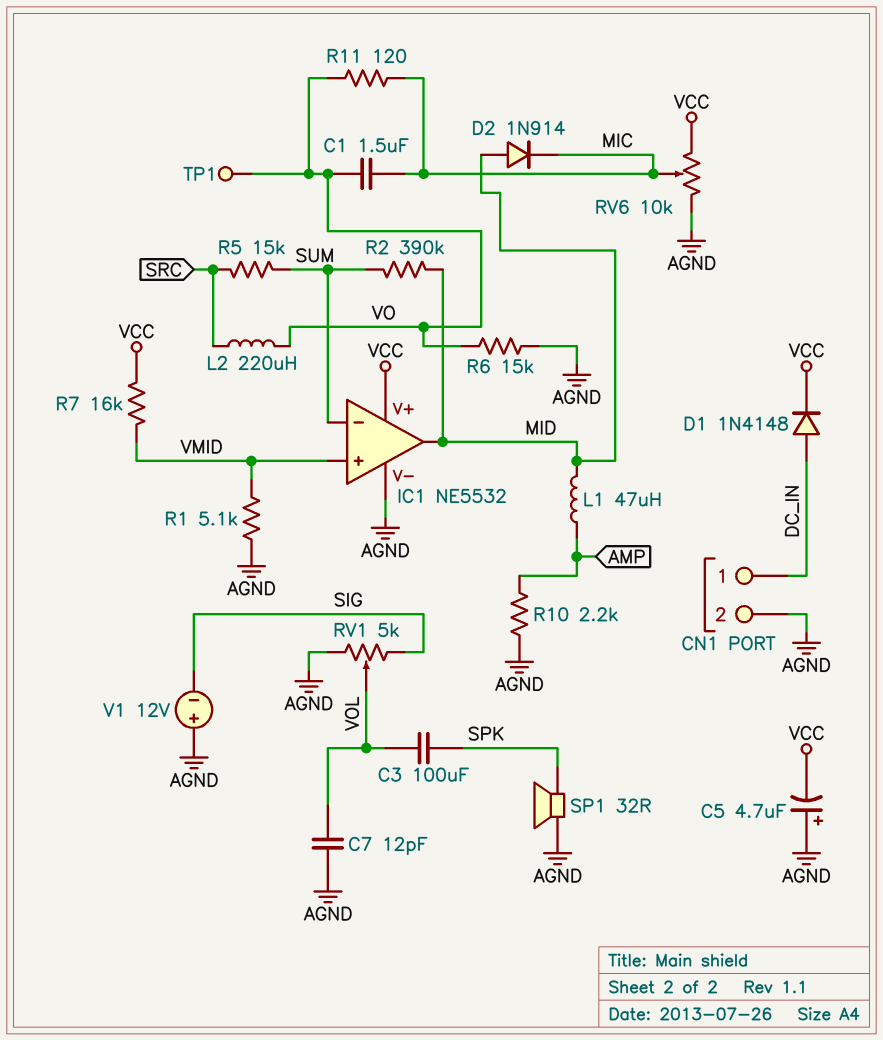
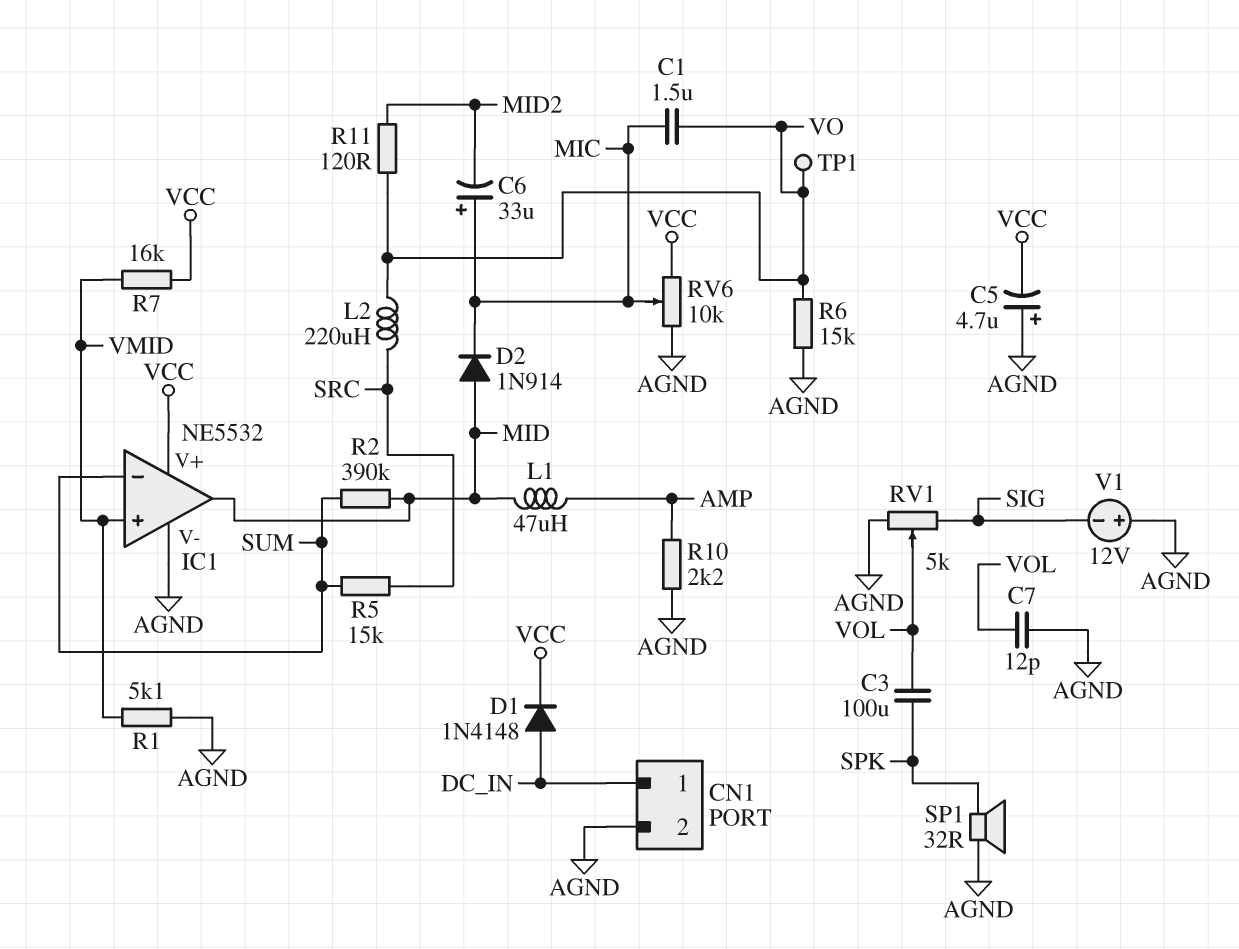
C6: none -> 33uF (plus MIC, minus MID2)
R11: 120 (MIC, VO) -> 120 (MID2, VO)

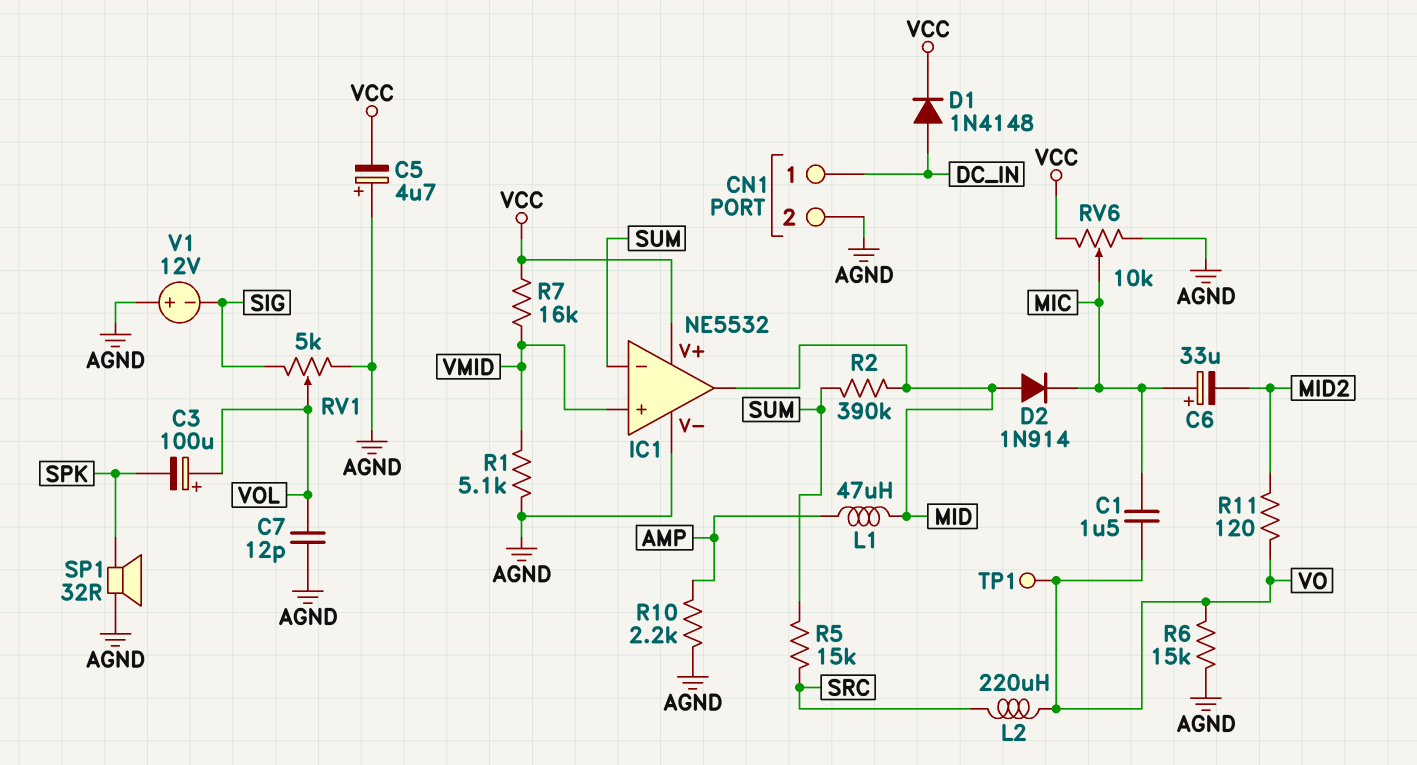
C3: 100uF (SPK, VOL) -> 100uF (plus VOL, minus SPK)

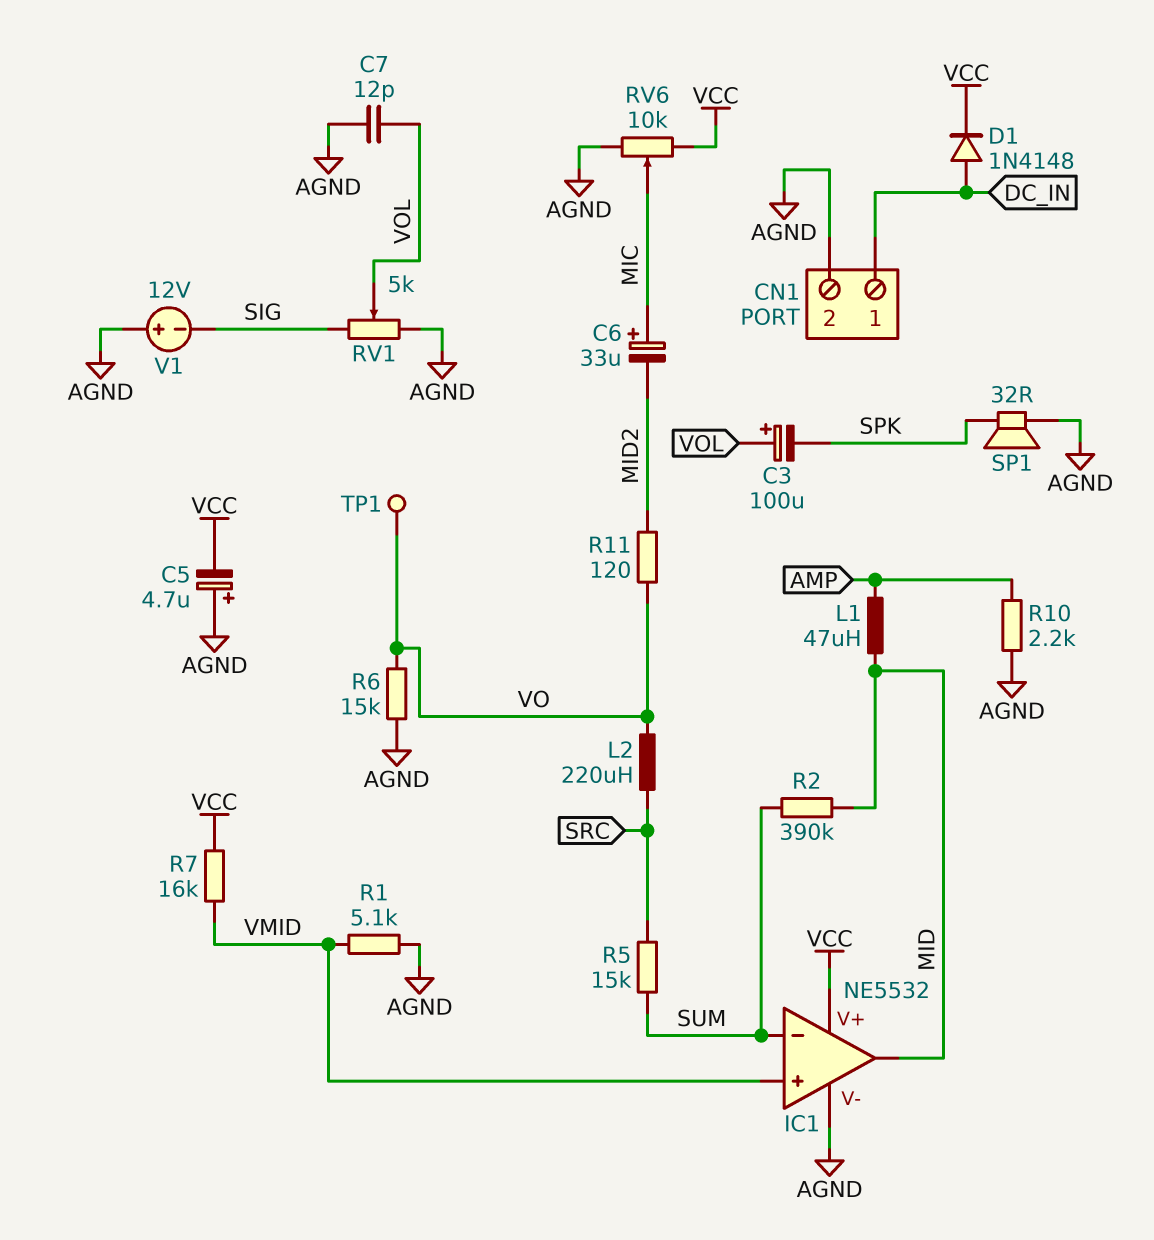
C1: 1.5uF (MIC, VO) -> none
D2: diode 1N914 (A MID, K MIC) -> none

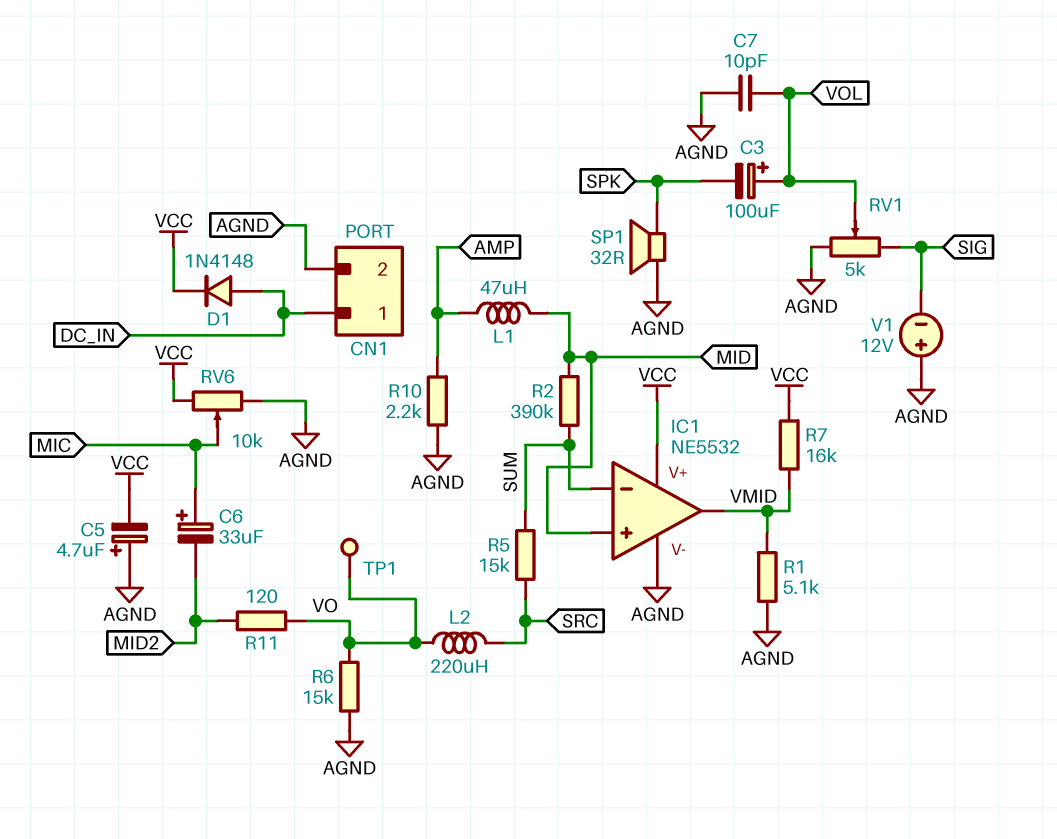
C7: 12pF (AGND, VOL) -> 10pF (AGND, VOL)
IC1 pin in+: VMID -> MID
IC1 pin out: MID -> VMID

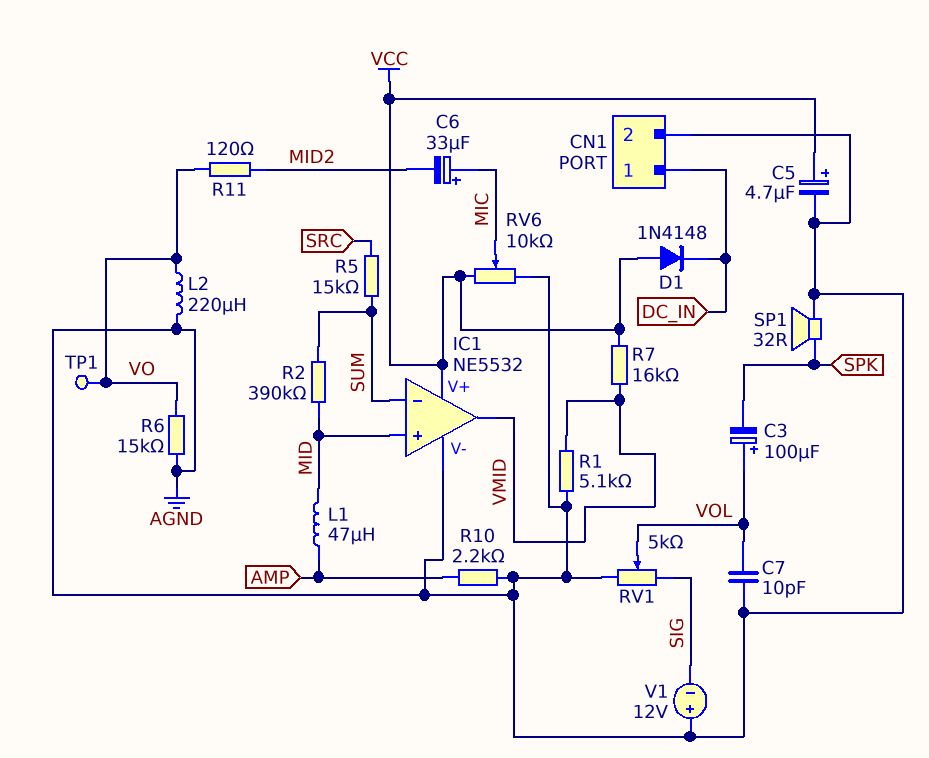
C5: 4.7uF (plus AGND, minus VCC) -> 4.7uF (plus VCC, minus AGND)
D1: diode 1N4148 (A DC_IN, K VCC) -> diode 1N4148 (A VCC, K DC_IN)
L2: 220uH (SRC, VO) -> 220uH (AGND, VO)

